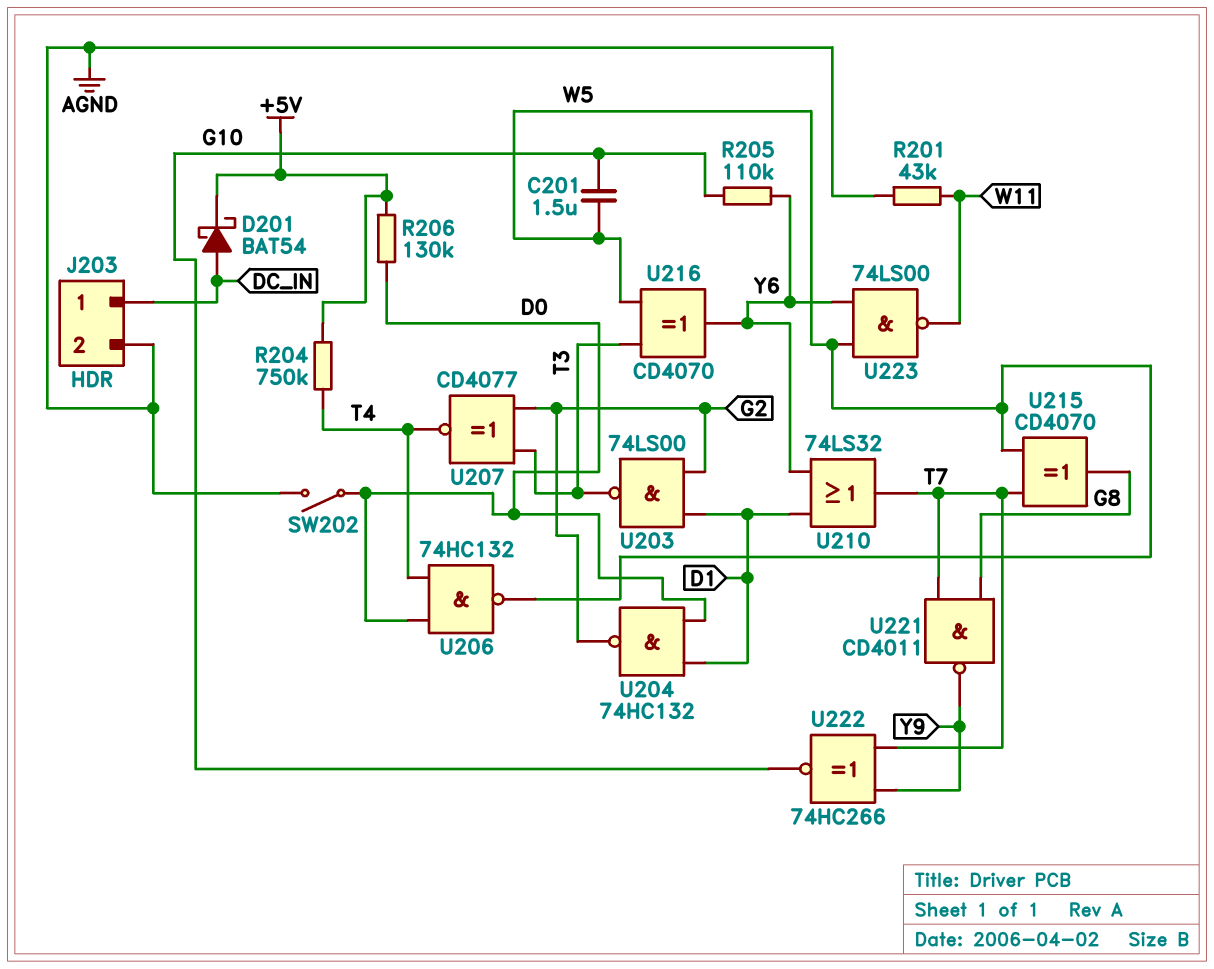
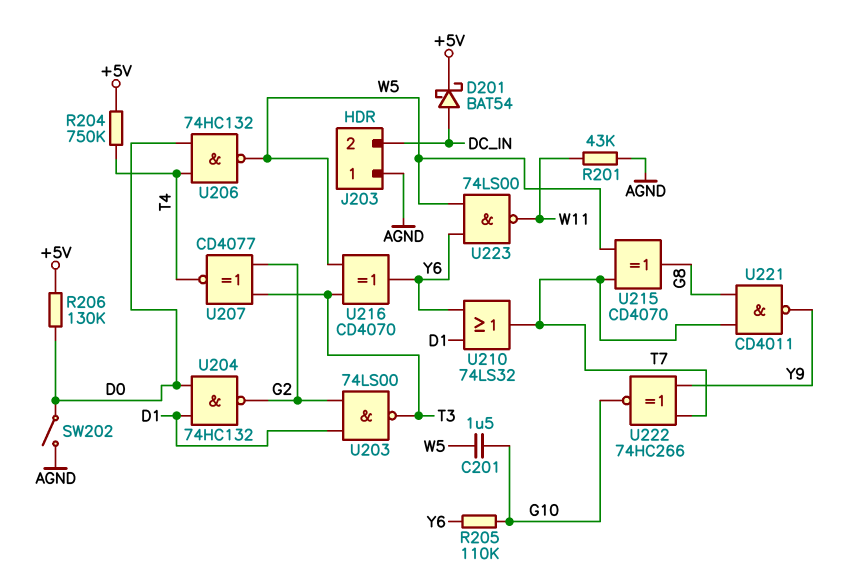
J203 pin 1: DC_IN -> AGND
J203 pin 2: AGND -> DC_IN

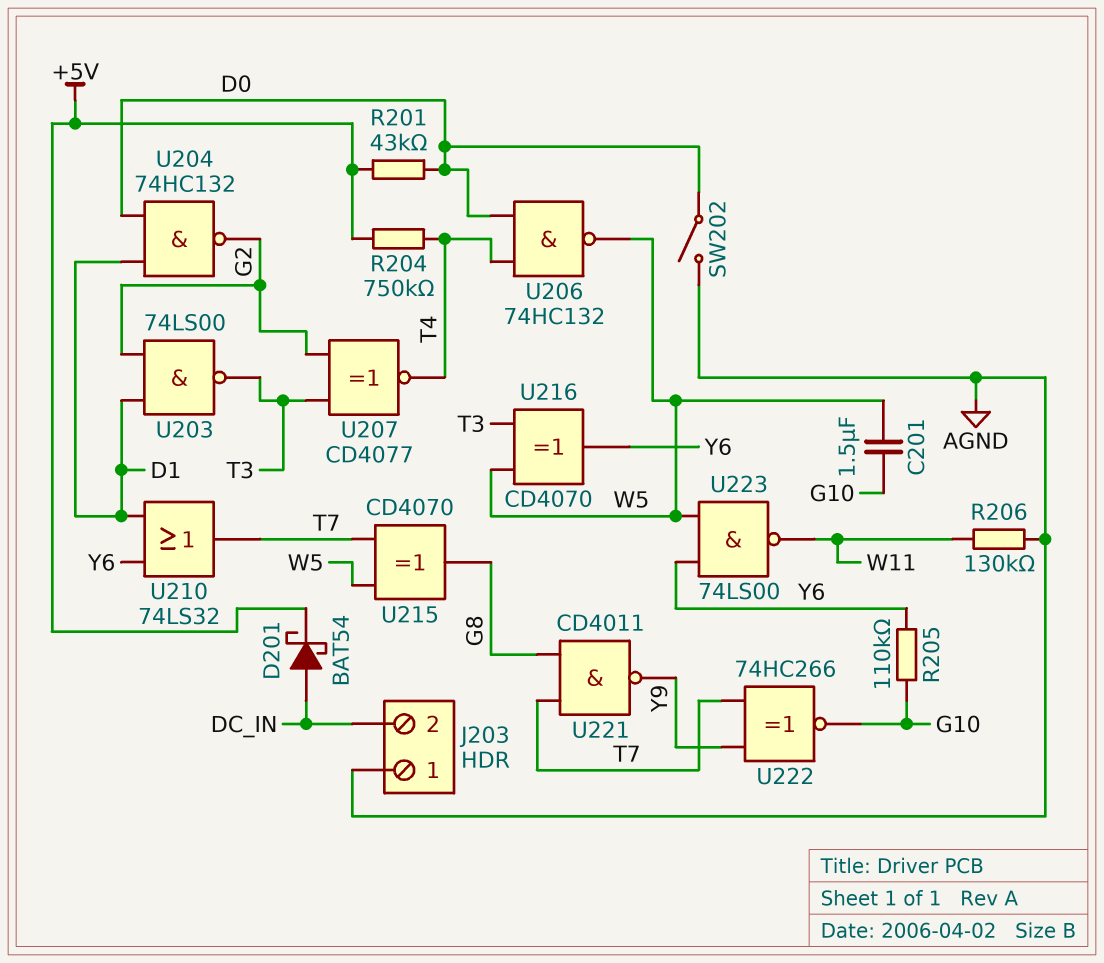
R201: 43k (AGND, W11) -> 43k (+5V, D0)
R206: 130k (+5V, D0) -> 130k (AGND, W11)

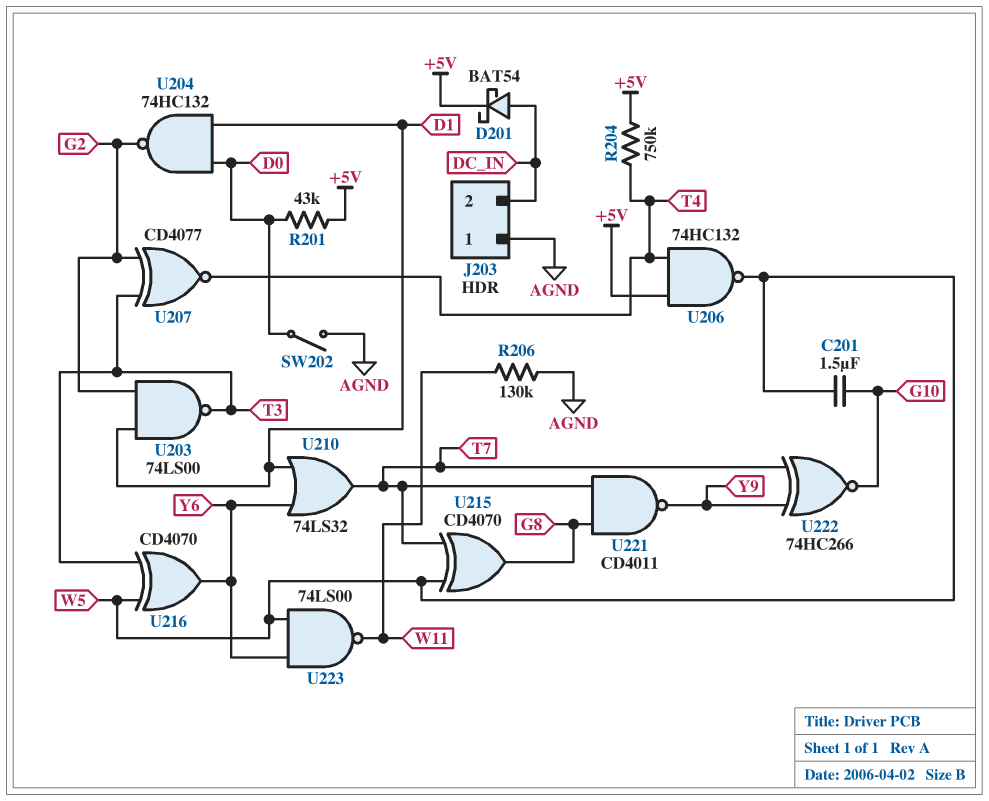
R205: 110k (G10, Y6) -> none
U206: NAND 74HC132 (in D0, in T4, out W5) -> NAND 74HC132 (in +5V, in T4, out W5)

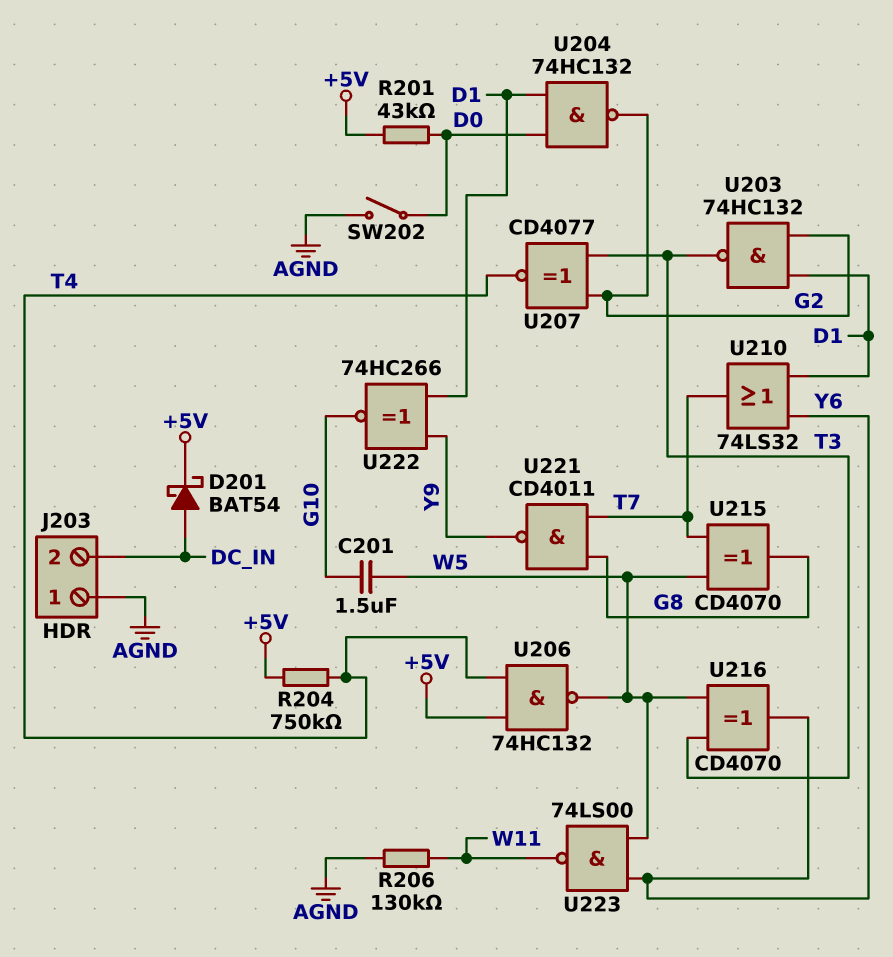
U203: NAND 74LS00 (in D1, in G2, out T3) -> NAND 74HC132 (in D1, in G2, out T3)
U222: XNOR 74HC266 (in T7, in Y9, out G10) -> XNOR 74HC266 (in D1, in Y9, out G10)

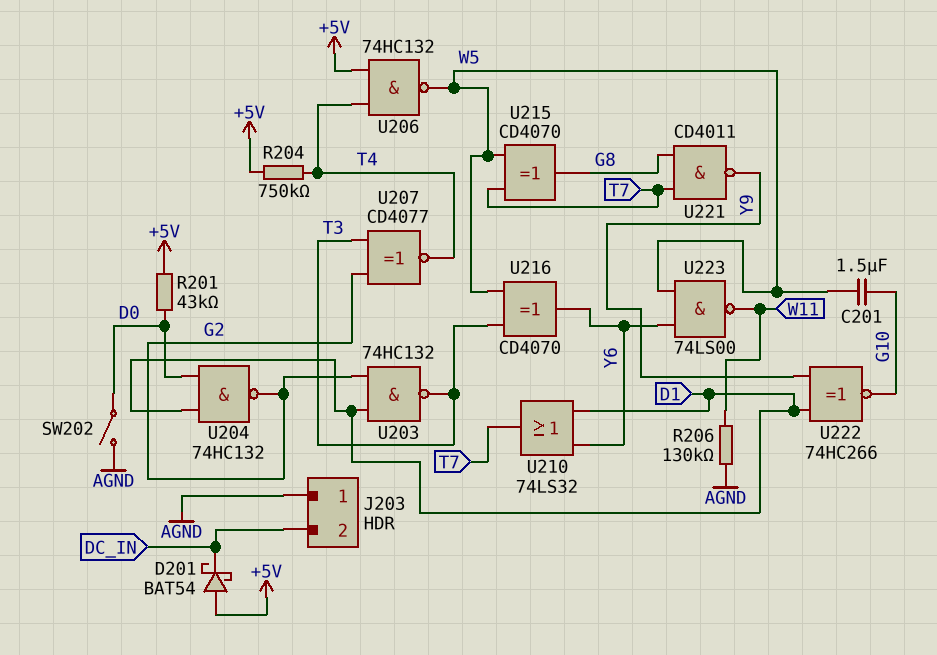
D201: schottky BAT54 (A DC_IN, K +5V) -> schottky BAT54 (A +5V, K DC_IN)

